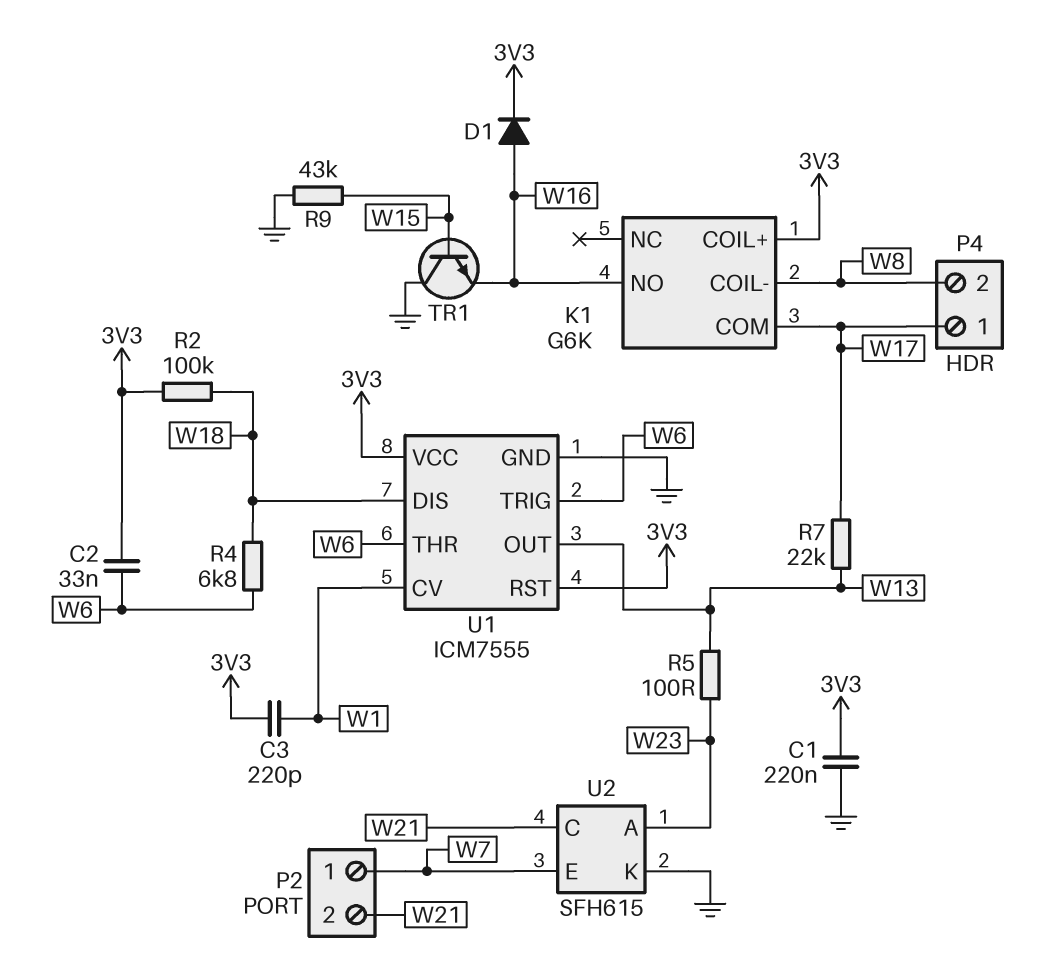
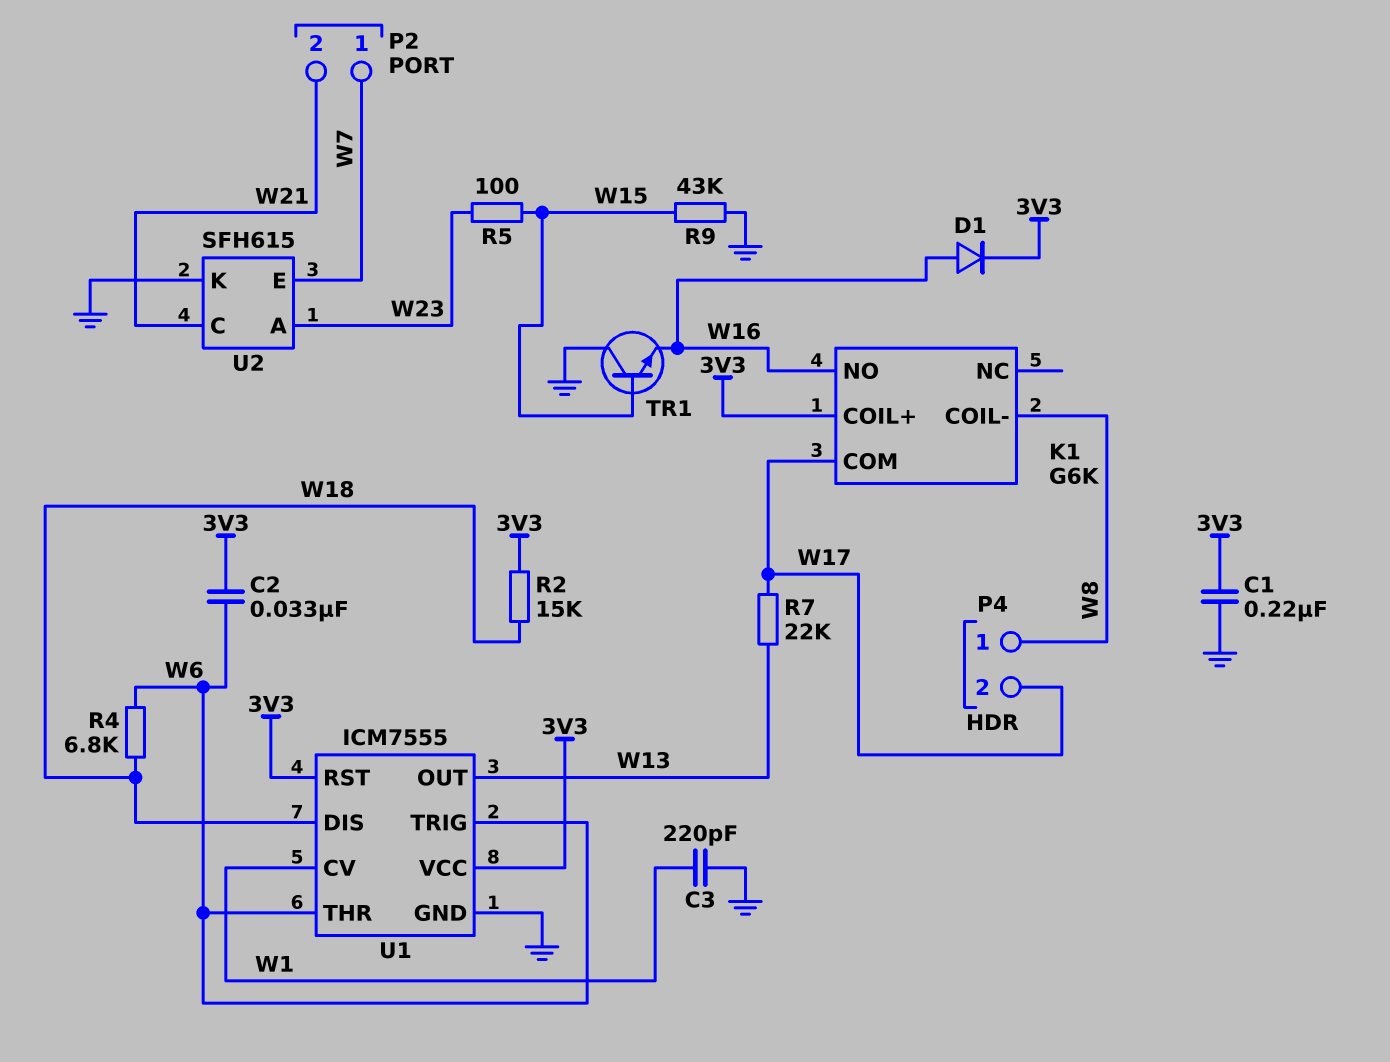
C3: 220pF (3V3, W1) -> 220pF (GND, W1)
P4 pin 1: W17 -> W8
P4 pin 2: W8 -> W17
R2: 100k (3V3, W18) -> 15k (3V3, W18)
R5: 100 (W13, W23) -> 100 (W15, W23)

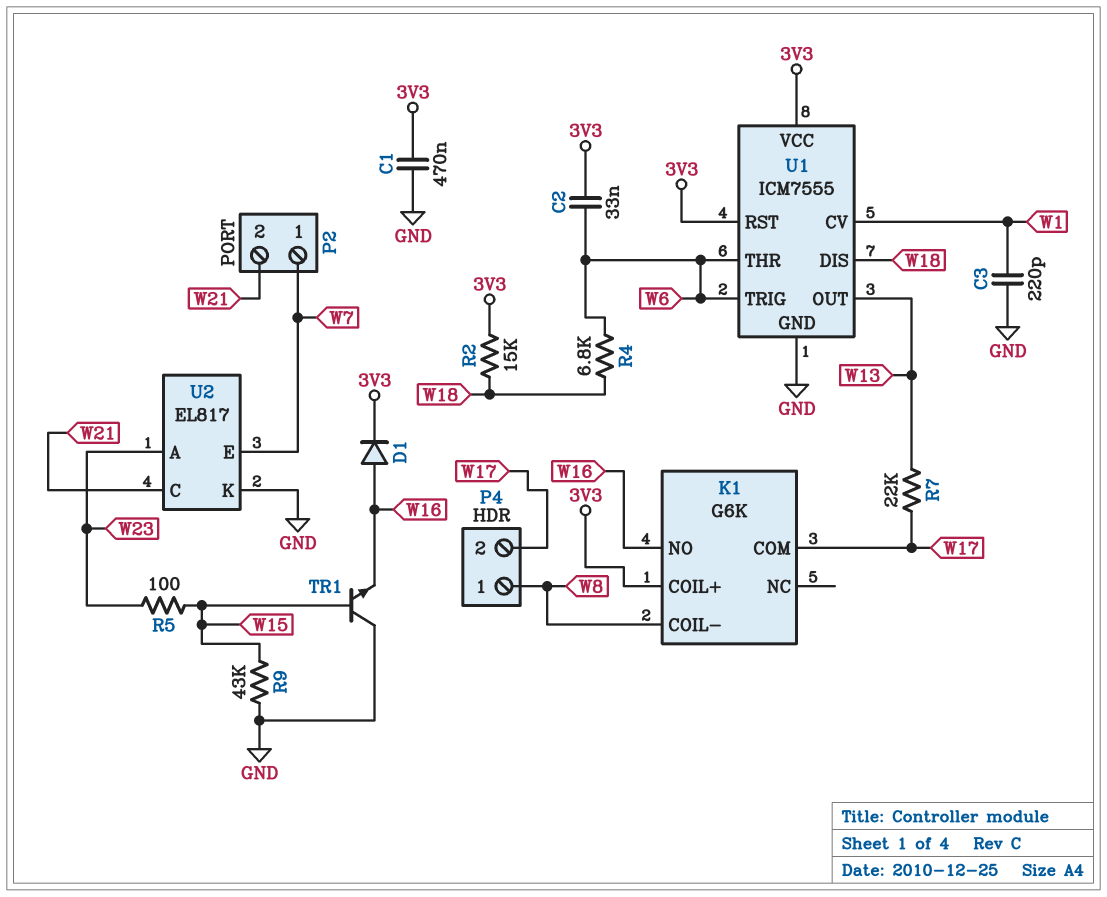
C1: 220nF (3V3, GND) -> 470nF (3V3, GND)
U2: SFH615 -> EL817

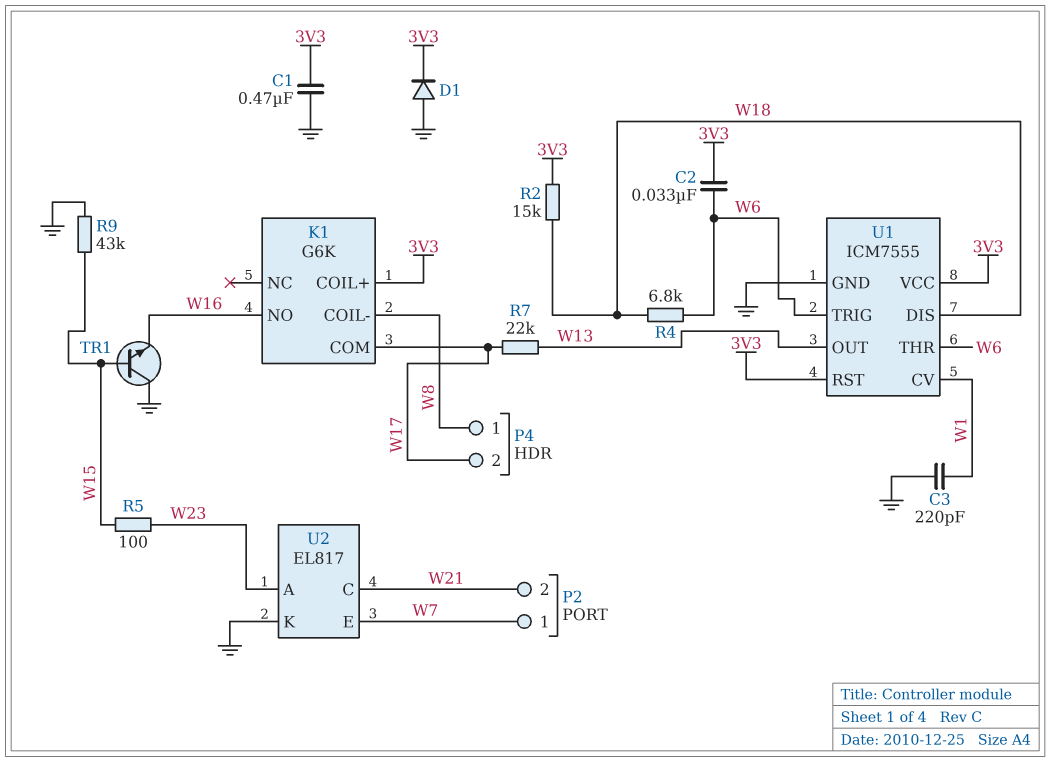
D1: diode (A W16, K 3V3) -> diode (A GND, K 3V3)

